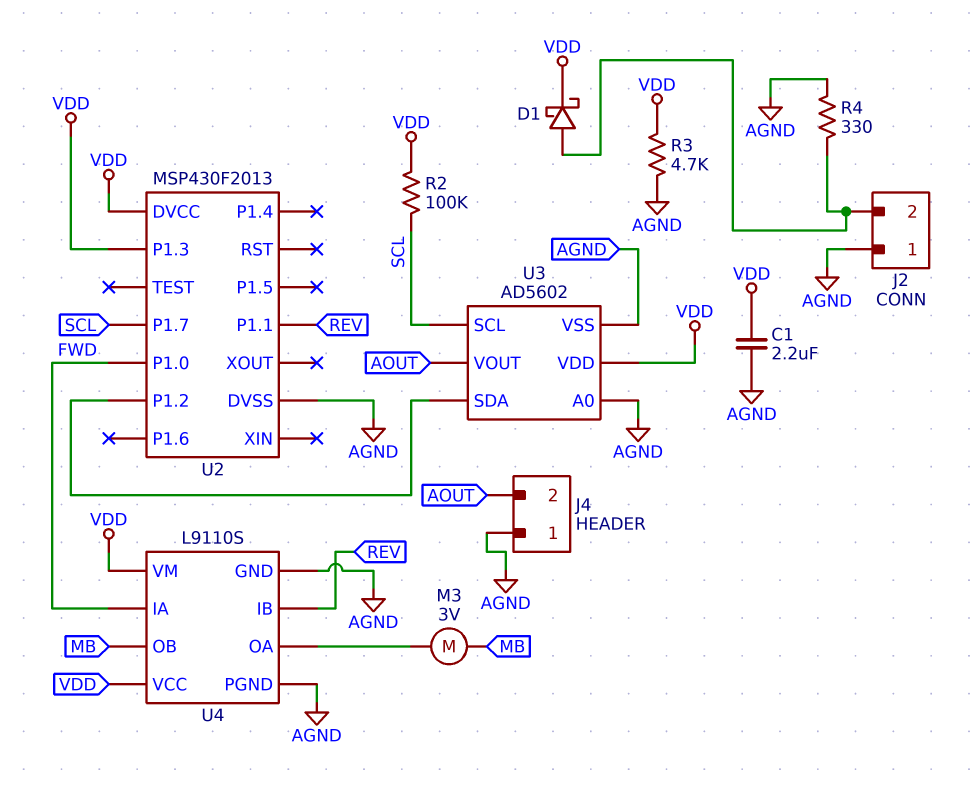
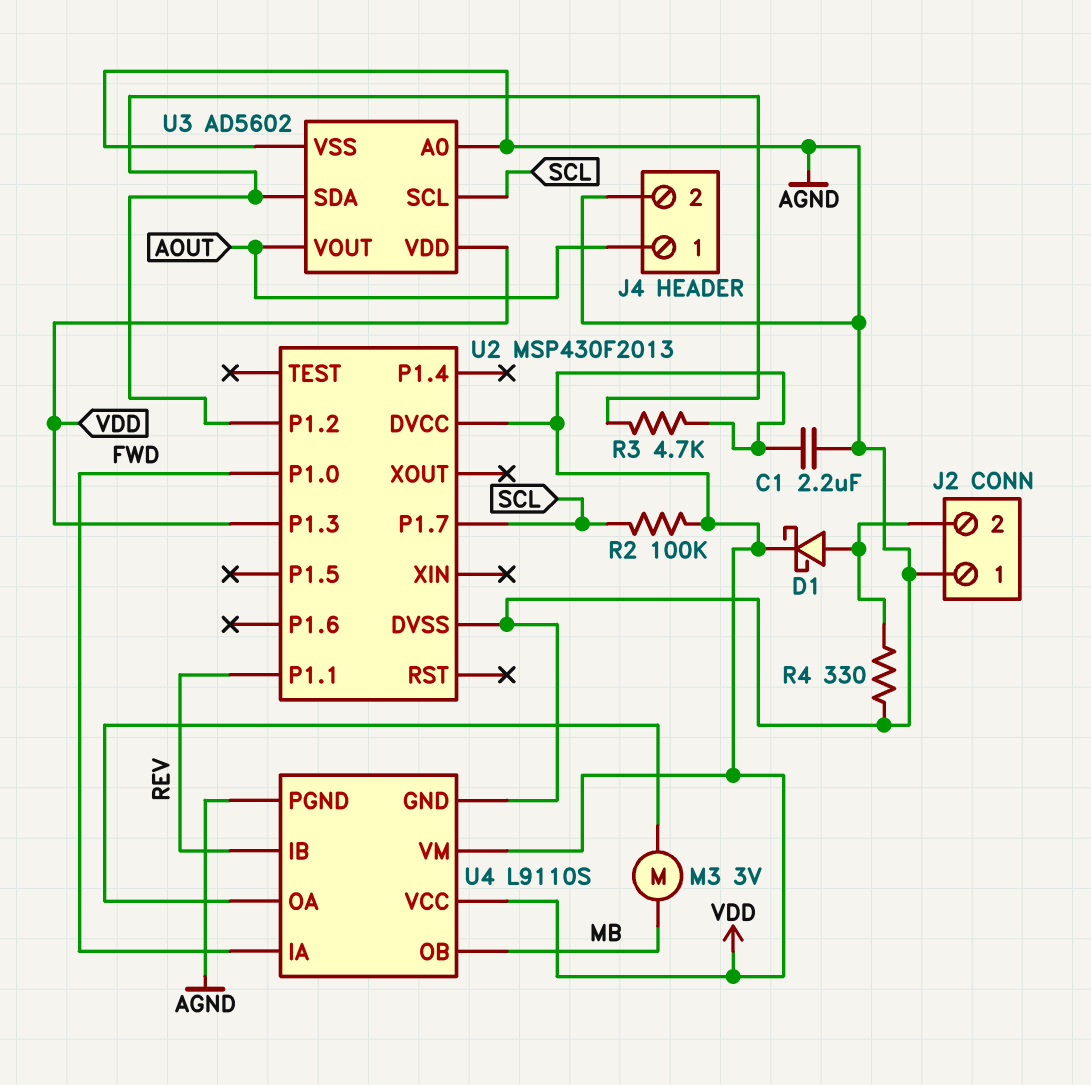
J4 pin 1: AGND -> AOUT
J4 pin 2: AOUT -> AGND
R3: 4.7k (AGND, VDD) -> 4.7k (U2/P1.2, VDD)

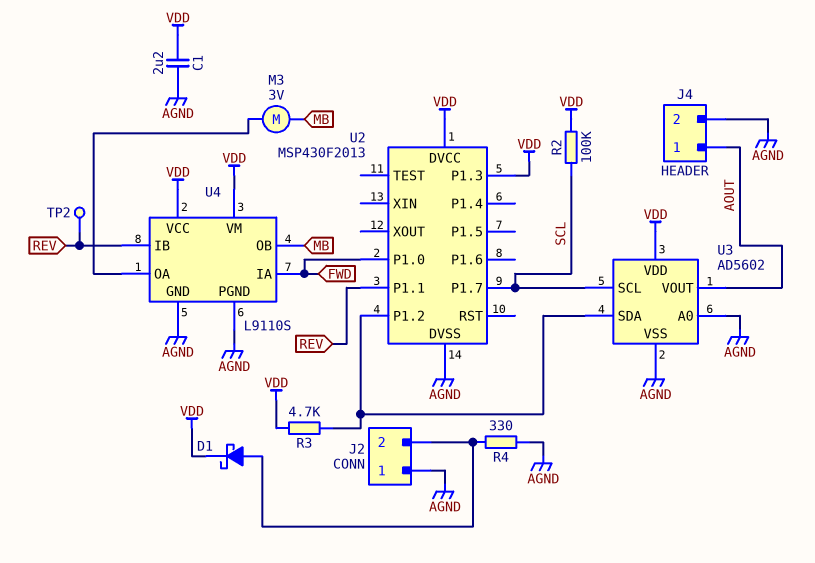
TP2: none -> test point (REV)

